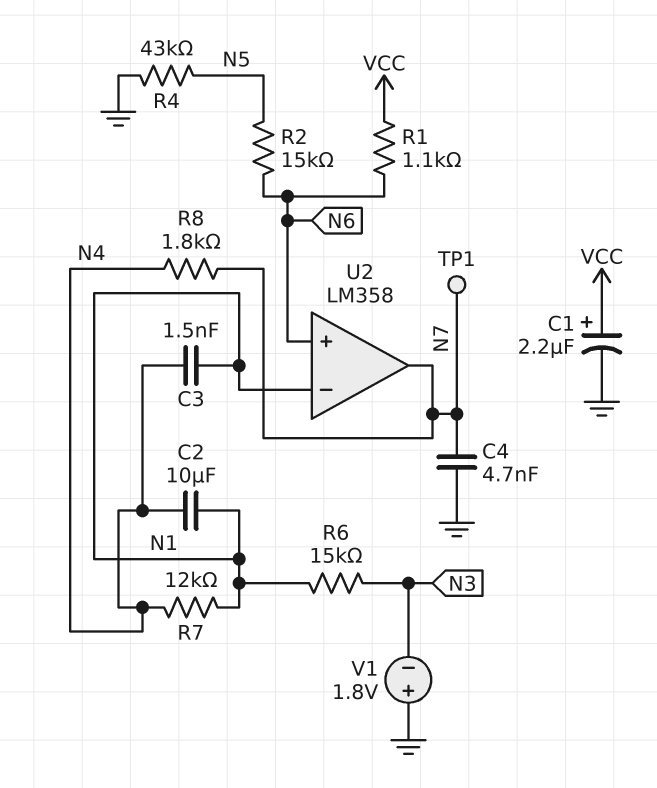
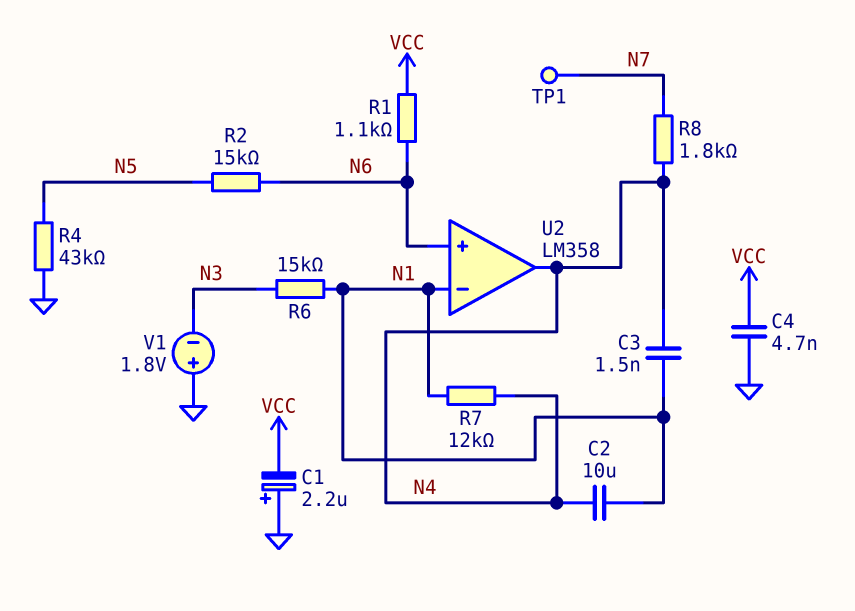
C1: 2.2uF (plus VCC, minus GND) -> 2.2uF (plus GND, minus VCC)
C4: 4.7nF (GND, N7) -> 4.7nF (GND, VCC)
U2 pin out: N7 -> N4

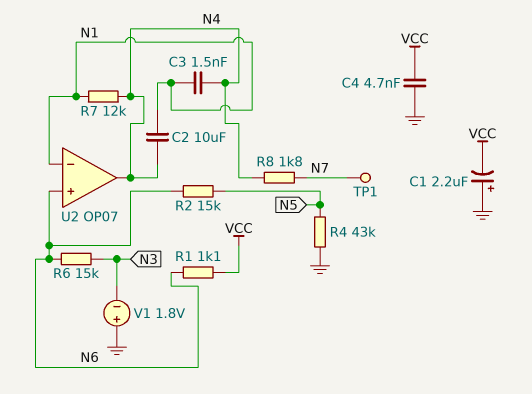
R6: 15k (N1, N3) -> 15k (N3, N6)
U2: LM358 -> OP07

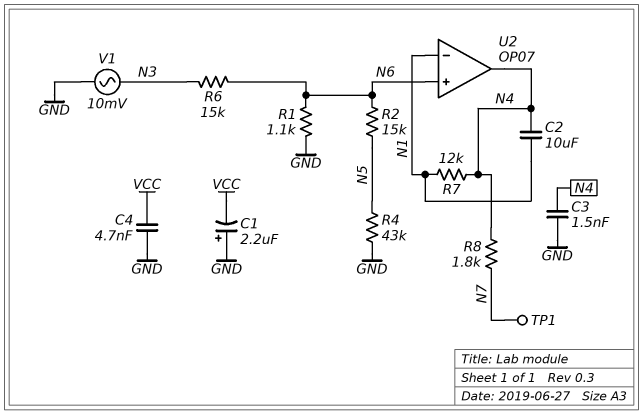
C3: 1.5nF (N1, N4) -> 1.5nF (GND, N4)
R1: 1.1k (N6, VCC) -> 1.1k (GND, N6)
V1: 1.8V (plus GND, minus N3) -> AC 10mV (GND, N3)

